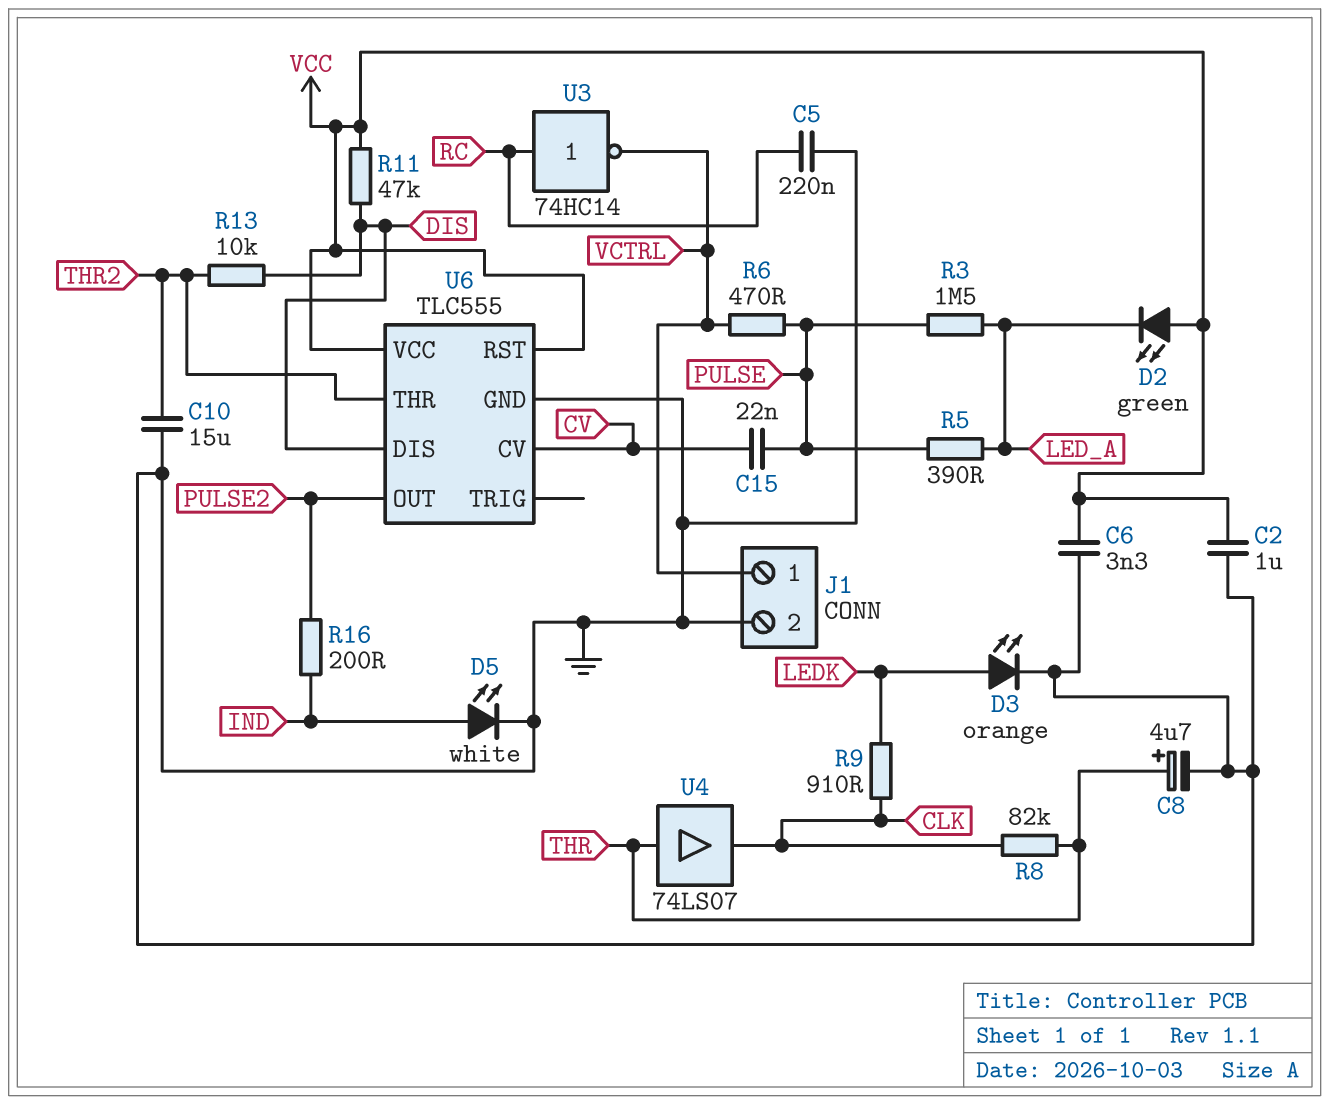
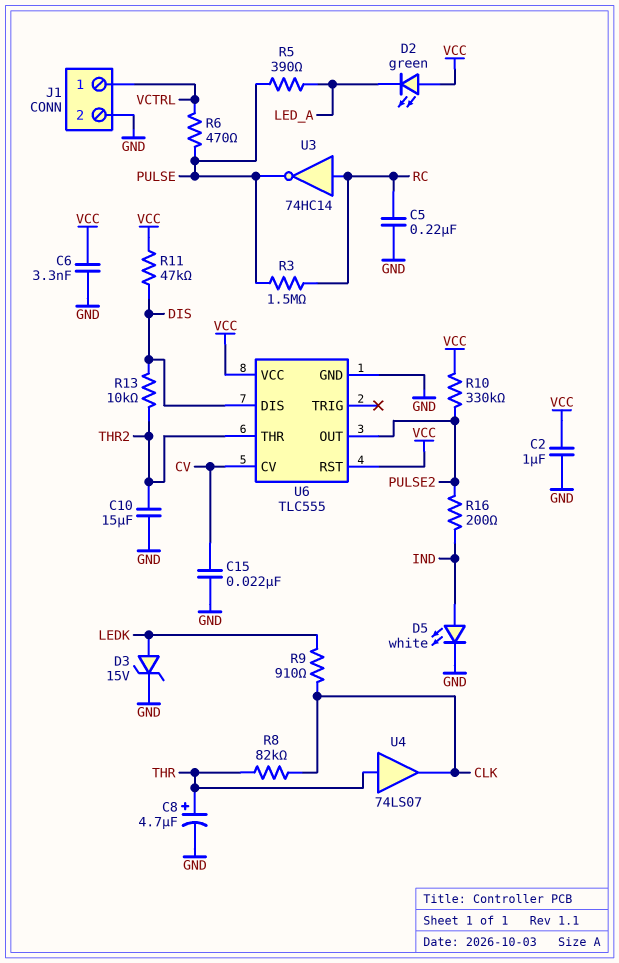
C15: 22nF (CV, PULSE) -> 22nF (CV, GND)
D3: LED orange (A LEDK, K GND) -> zener 15V (A LEDK, K GND)
R3: 1.5M (LED_A, PULSE) -> 1.5M (PULSE, RC)
R10: none -> 330k (PULSE2, VCC)
U3: NOT 74HC14 (in RC, out VCTRL) -> NOT 74HC14 (in RC, out PULSE)

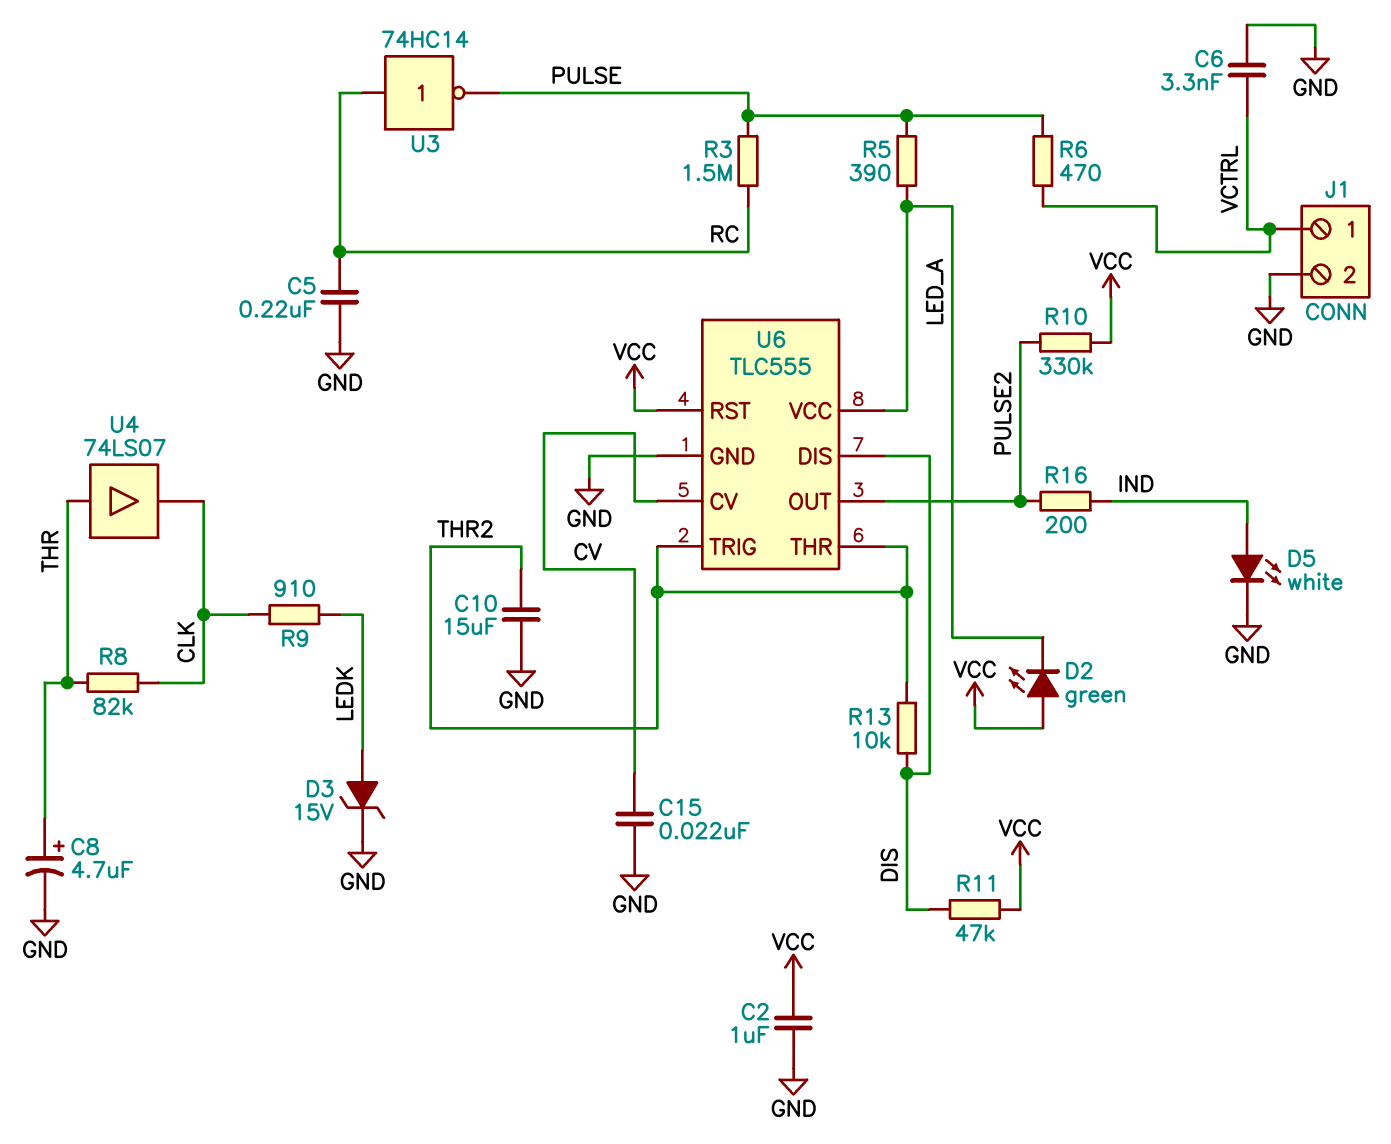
C6: 3.3nF (GND, VCC) -> 3.3nF (GND, VCTRL)
U6 pin TRIG: none -> THR2
U6 pin VCC: VCC -> LED_A

